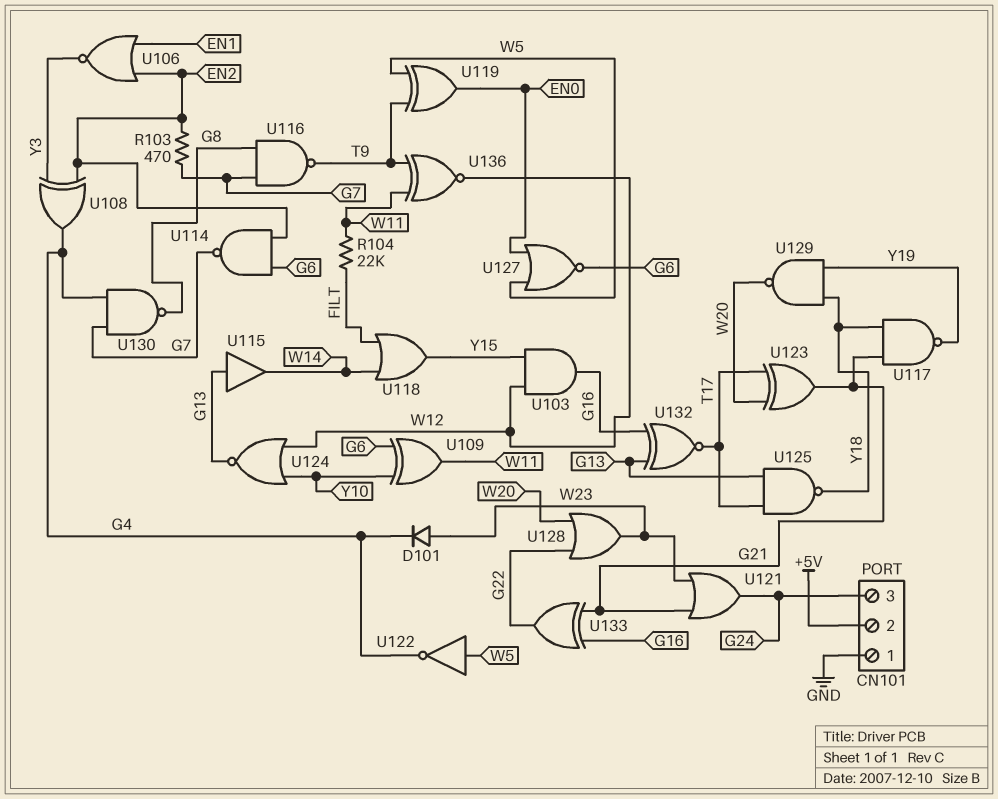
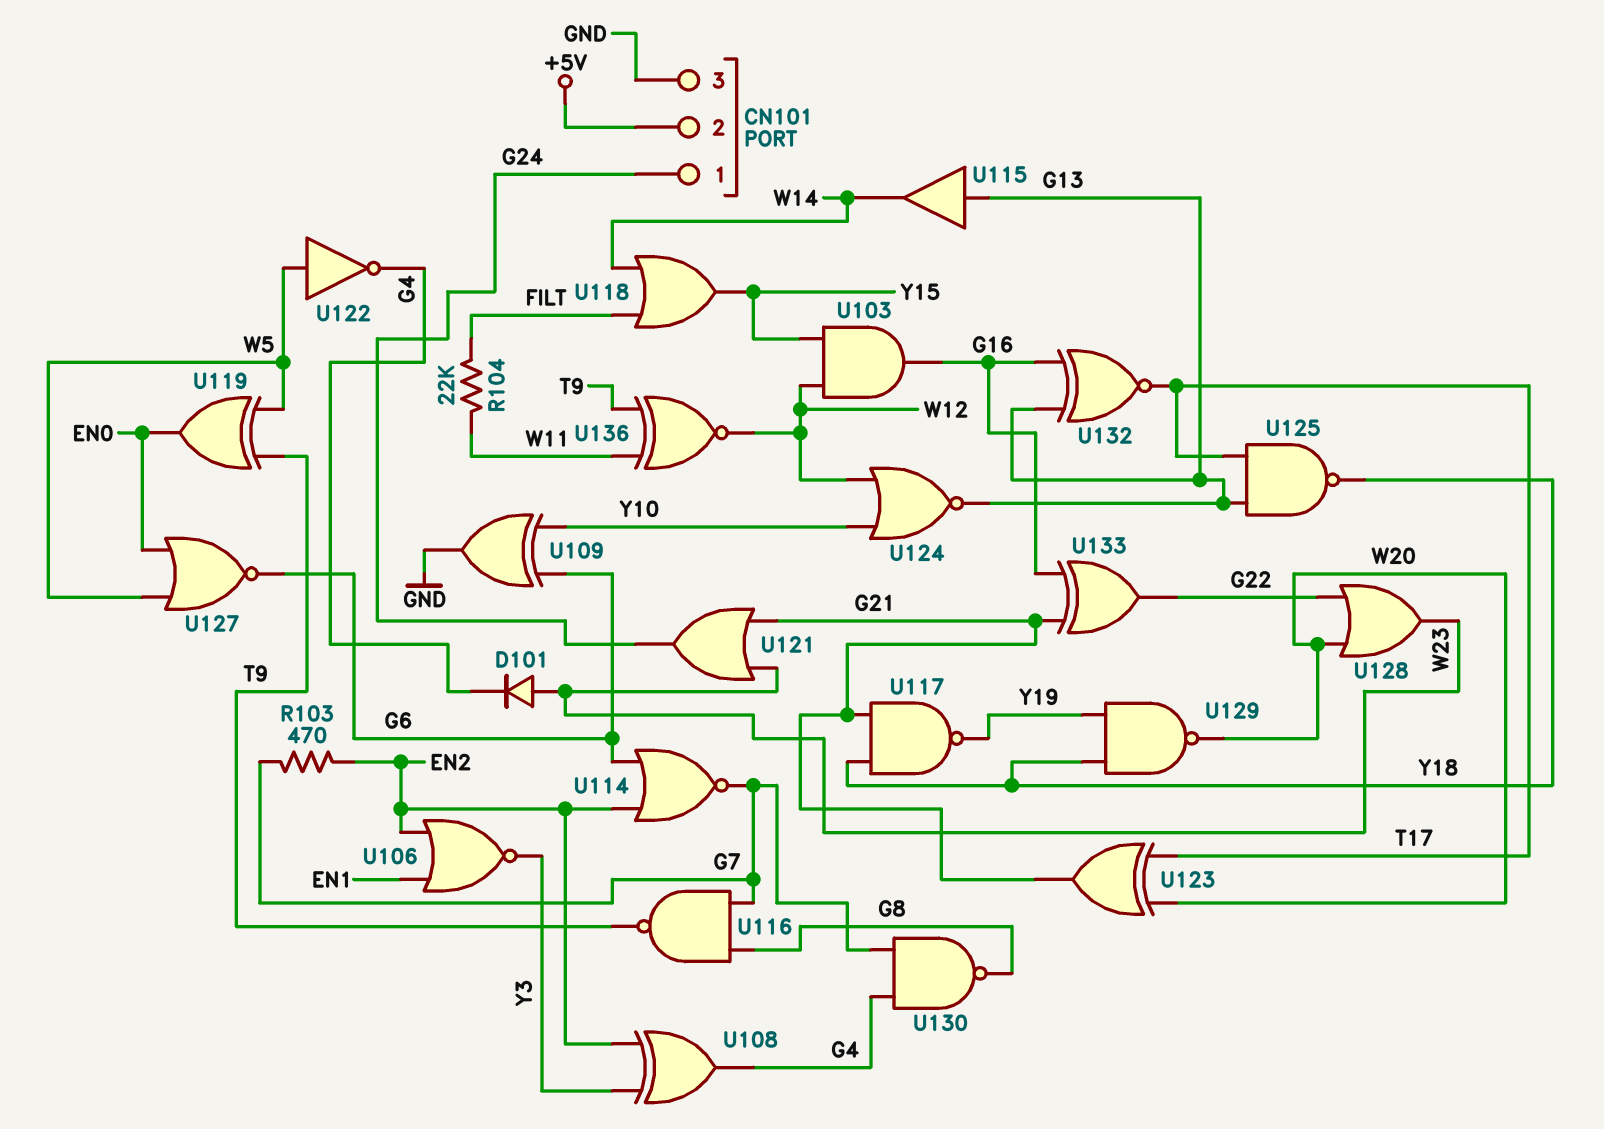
CN101 pin 1: GND -> G24
CN101 pin 3: G24 -> GND
U109: XOR (in G6, in Y10, out W11) -> XOR (in G6, in Y10, out GND)
U114: NAND (in EN2, in G6, out G7) -> NOR (in EN2, in G6, out G7)

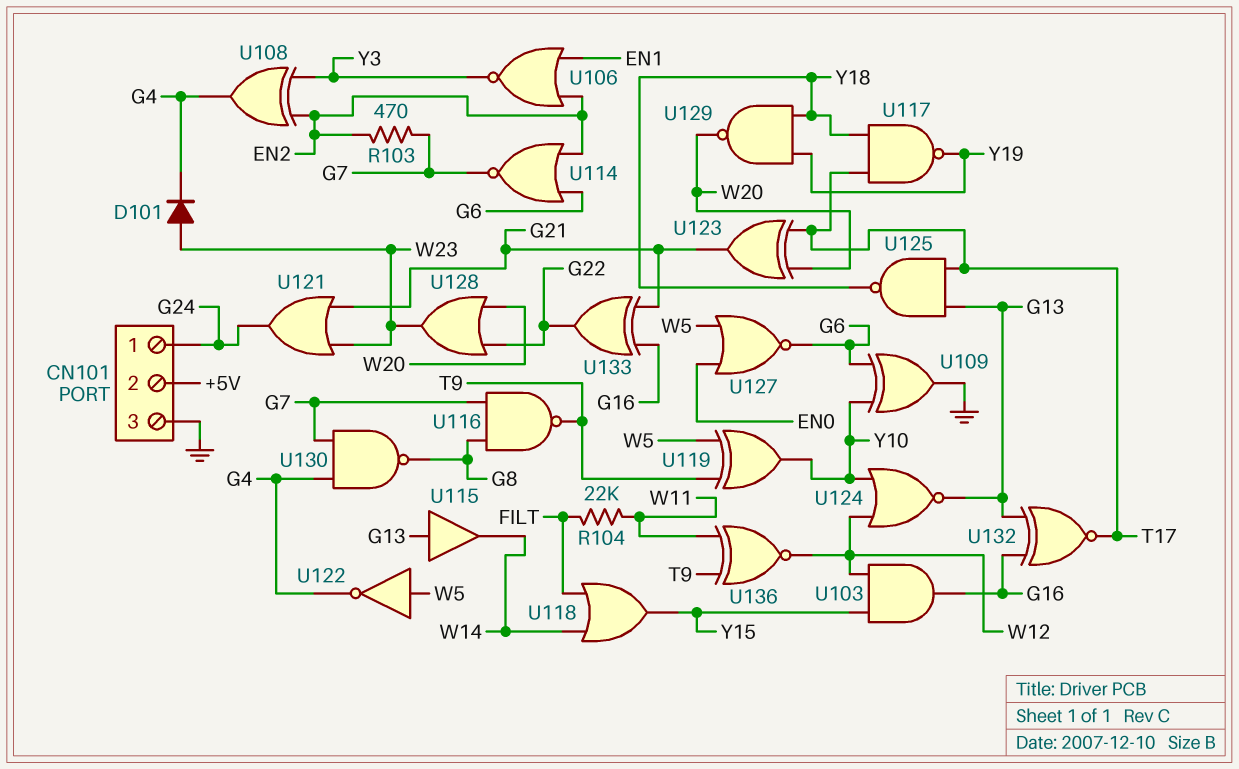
U117: NAND (in G21, in Y18, out Y19) -> NAND (in T17, in Y18, out Y19)
U119: XOR (in T9, in W5, out EN0) -> XOR (in T9, in W5, out Y10)

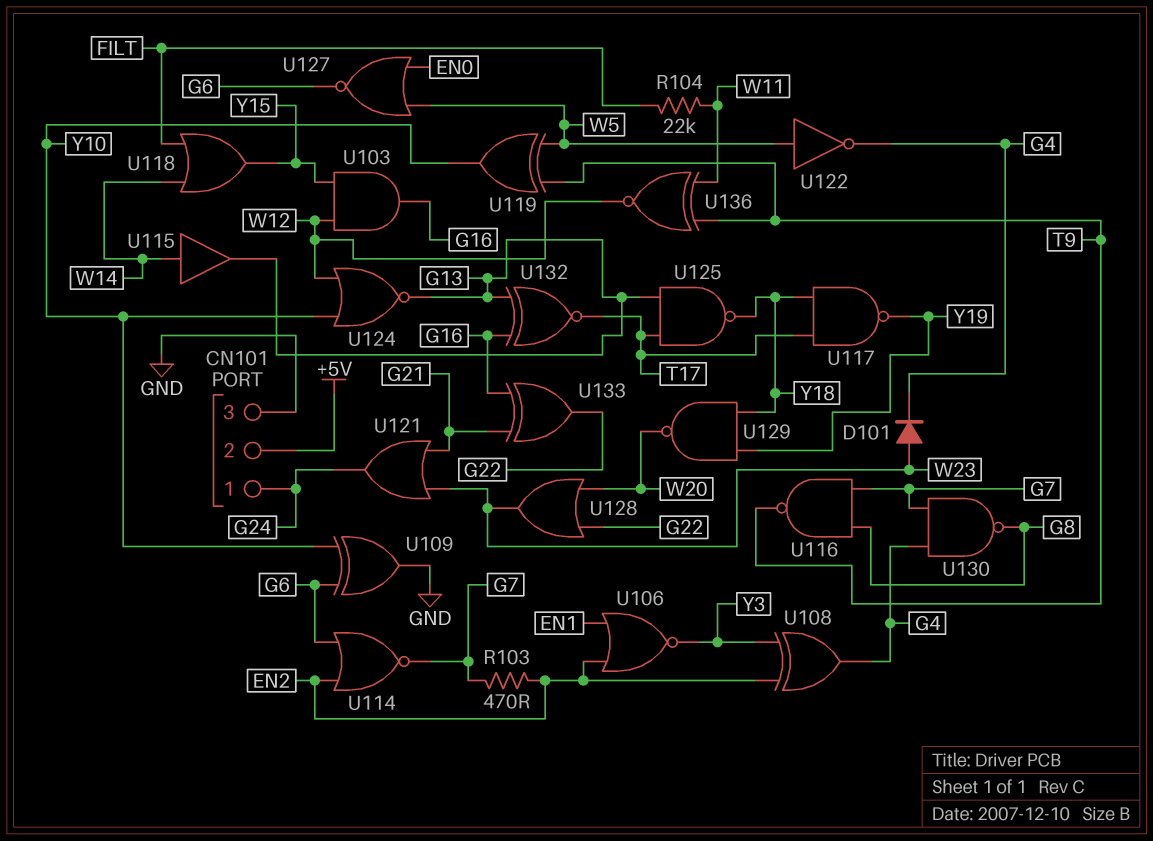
U115: buffer (in G13, out W14) -> buffer (in W14, out G13)
U123: XOR (in T17, in W20, out G21) -> none

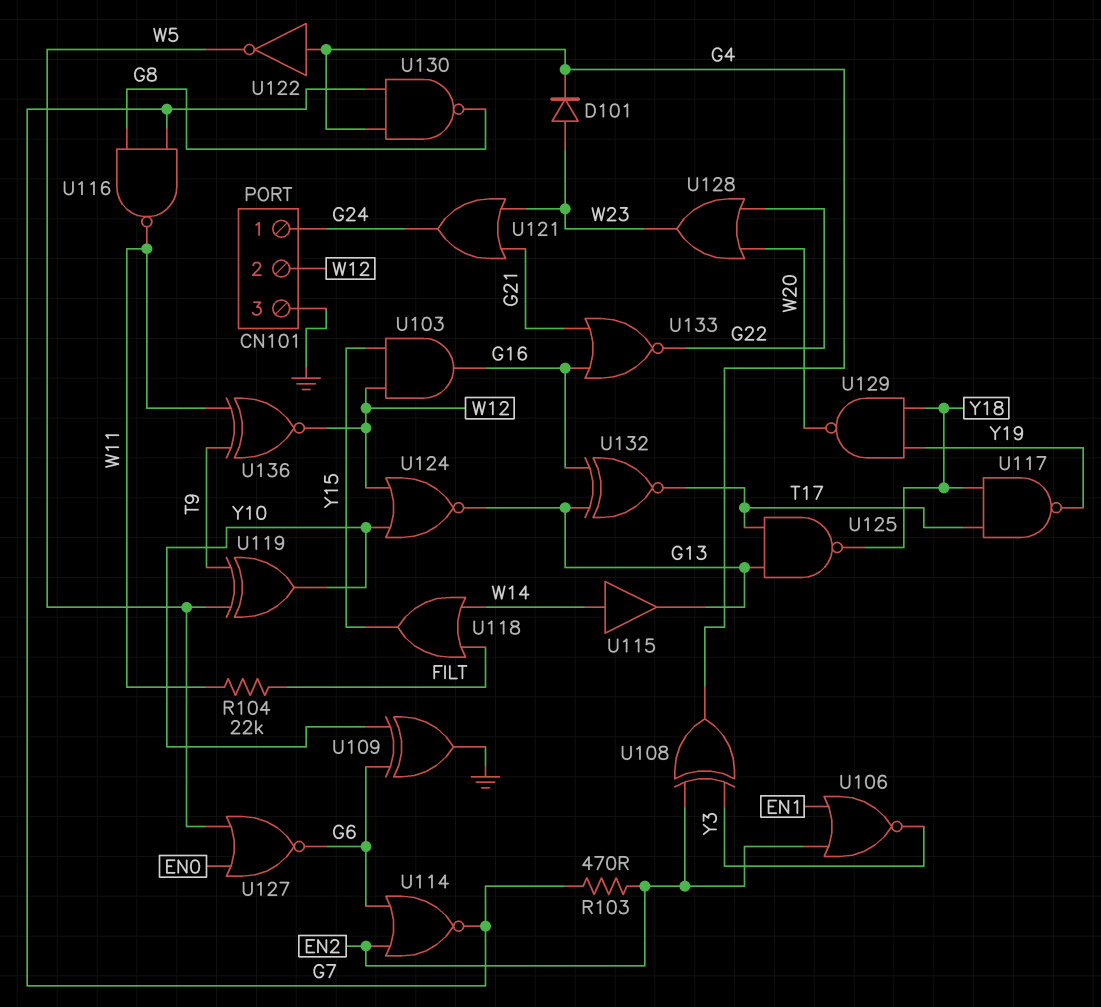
CN101 pin 2: +5V -> W12
U116: NAND (in G7, in G8, out T9) -> NAND (in G7, in G8, out W11)
U122: NOT (in W5, out G4) -> NOT (in G4, out W5)
U133: XOR (in G16, in G21, out G22) -> NOR (in G16, in G21, out G22)

